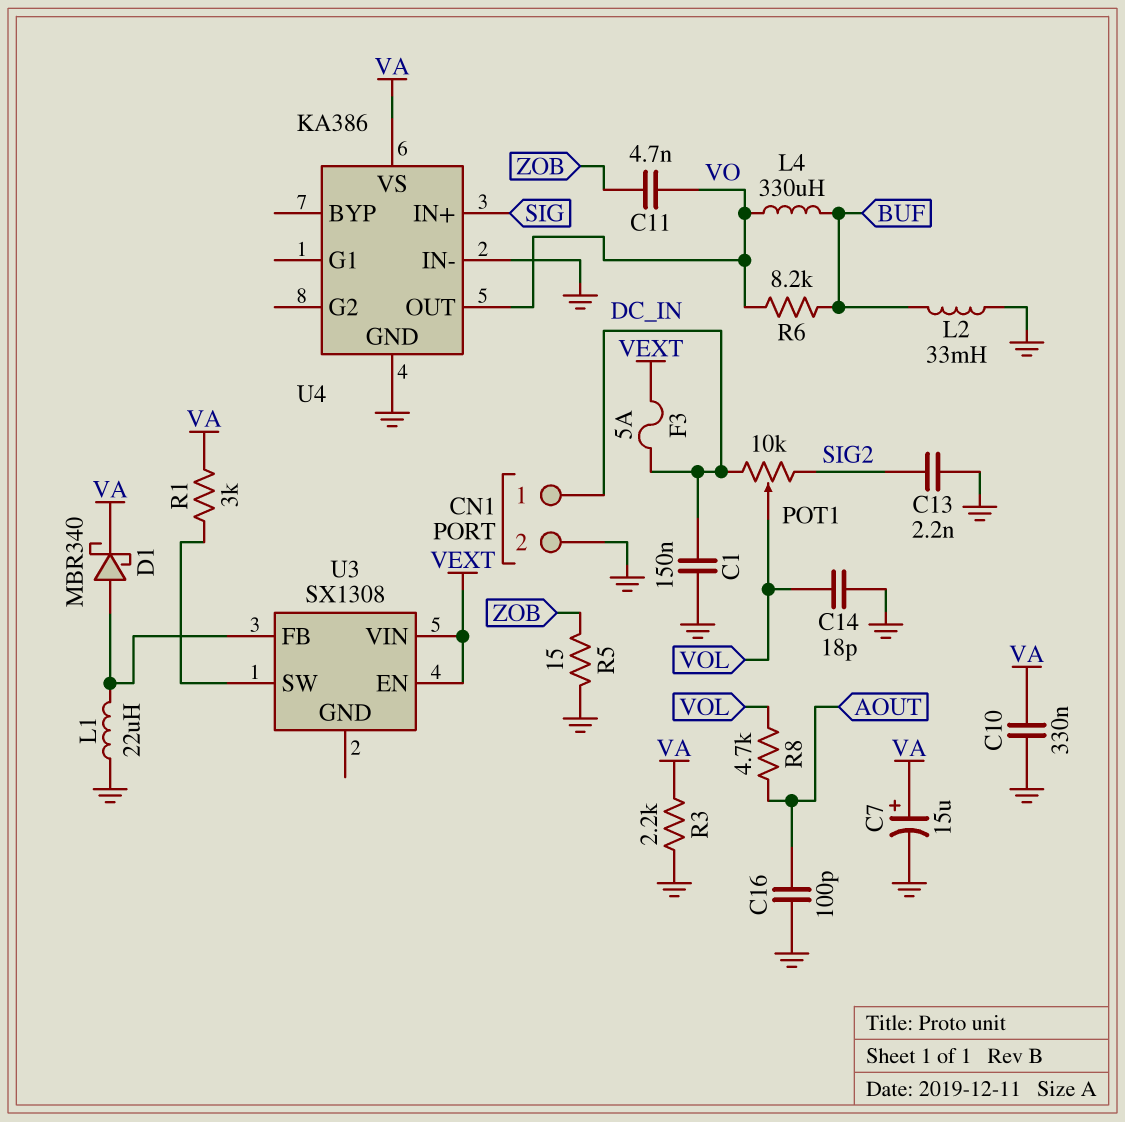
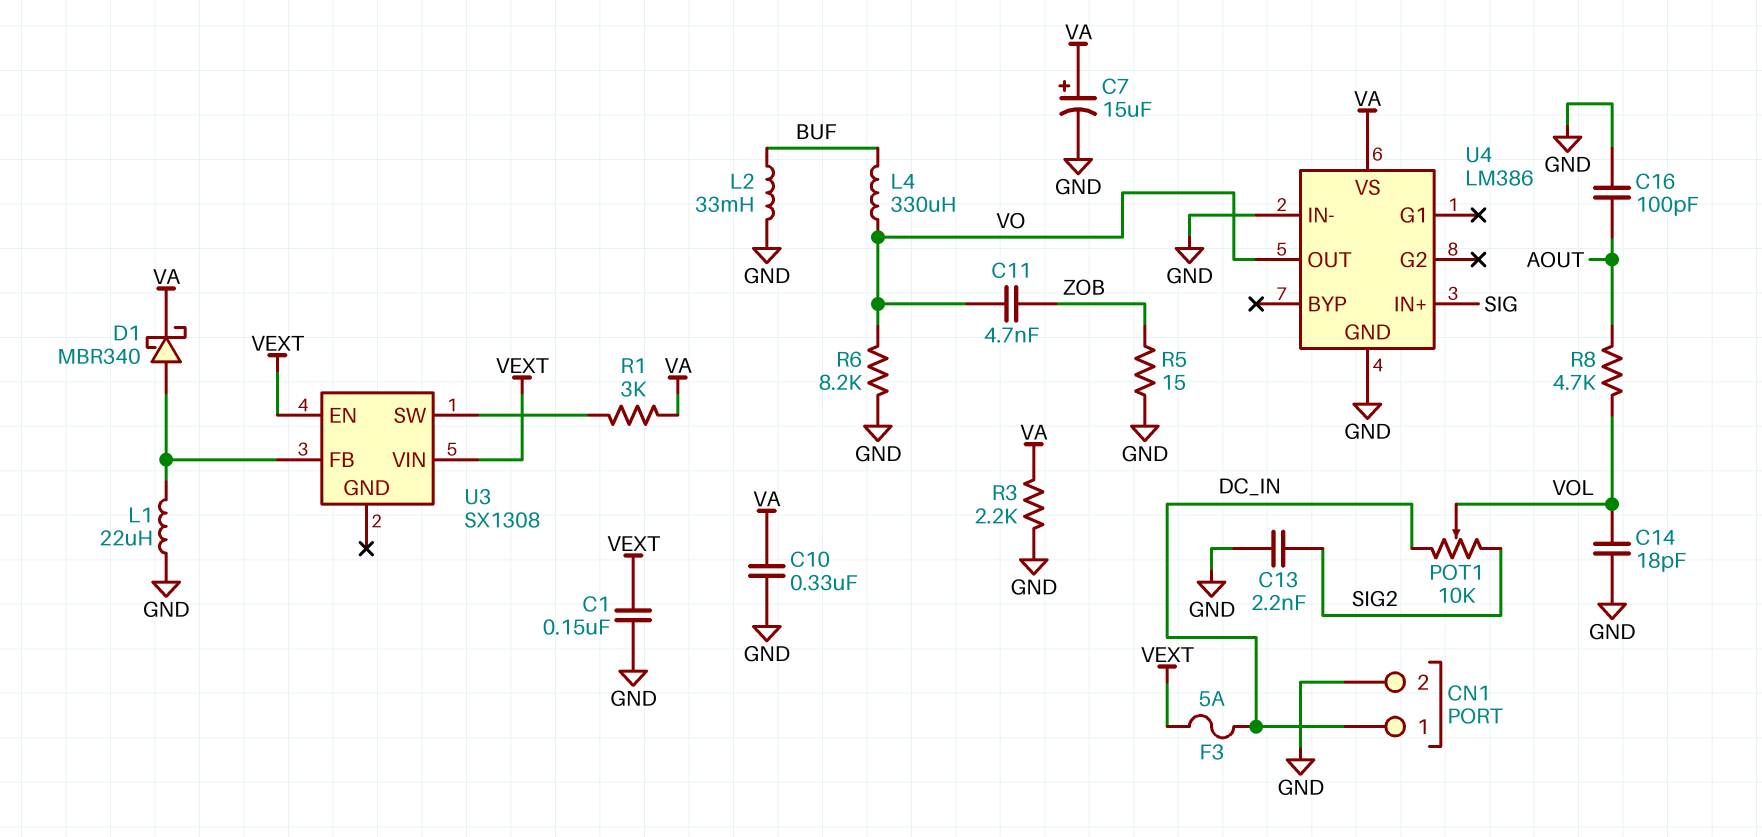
C1: 150nF (DC_IN, GND) -> 150nF (GND, VEXT)
R6: 8.2k (BUF, VO) -> 8.2k (GND, VO)
U4: KA386 -> LM386

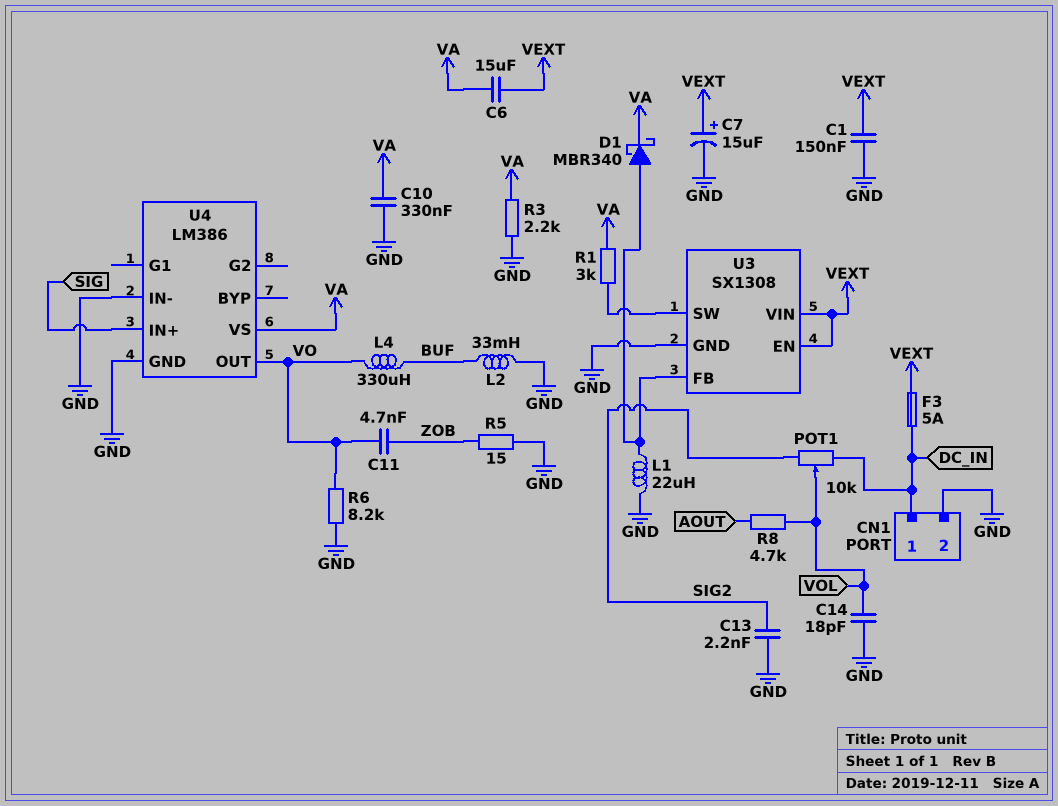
C6: none -> 15uF (VA, VEXT)
C7: 15uF (plus VA, minus GND) -> 15uF (plus VEXT, minus GND)
C16: 100pF (AOUT, GND) -> none
U3 pin GND: none -> GND

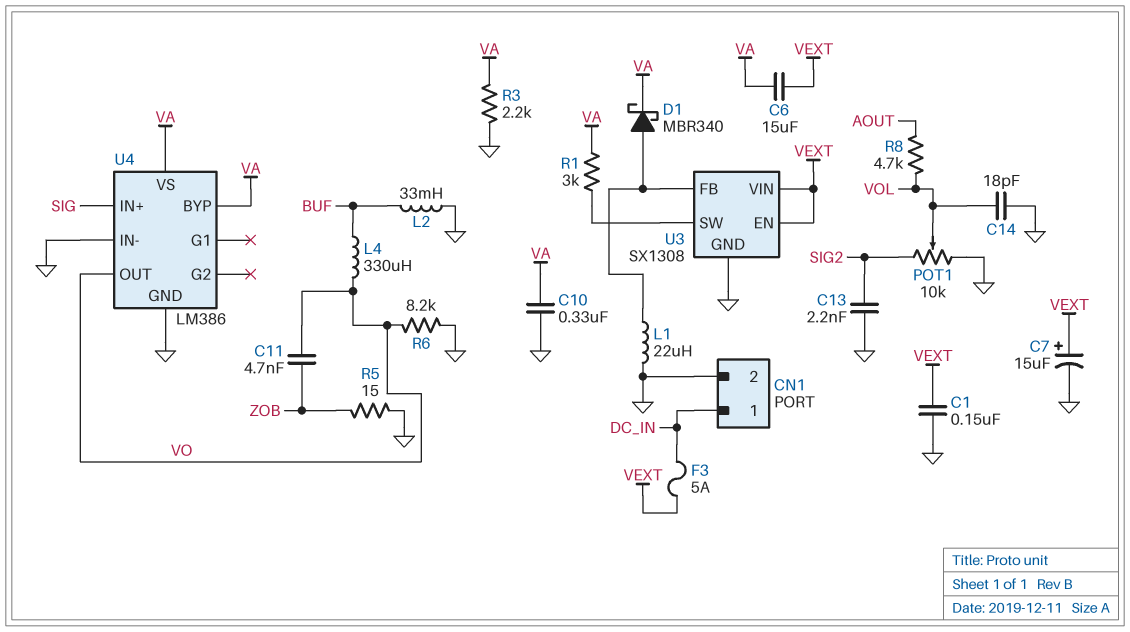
POT1: 10k (DC_IN, SIG2, wiper VOL) -> 10k (GND, SIG2, wiper VOL)
U4 pin BYP: none -> VA

